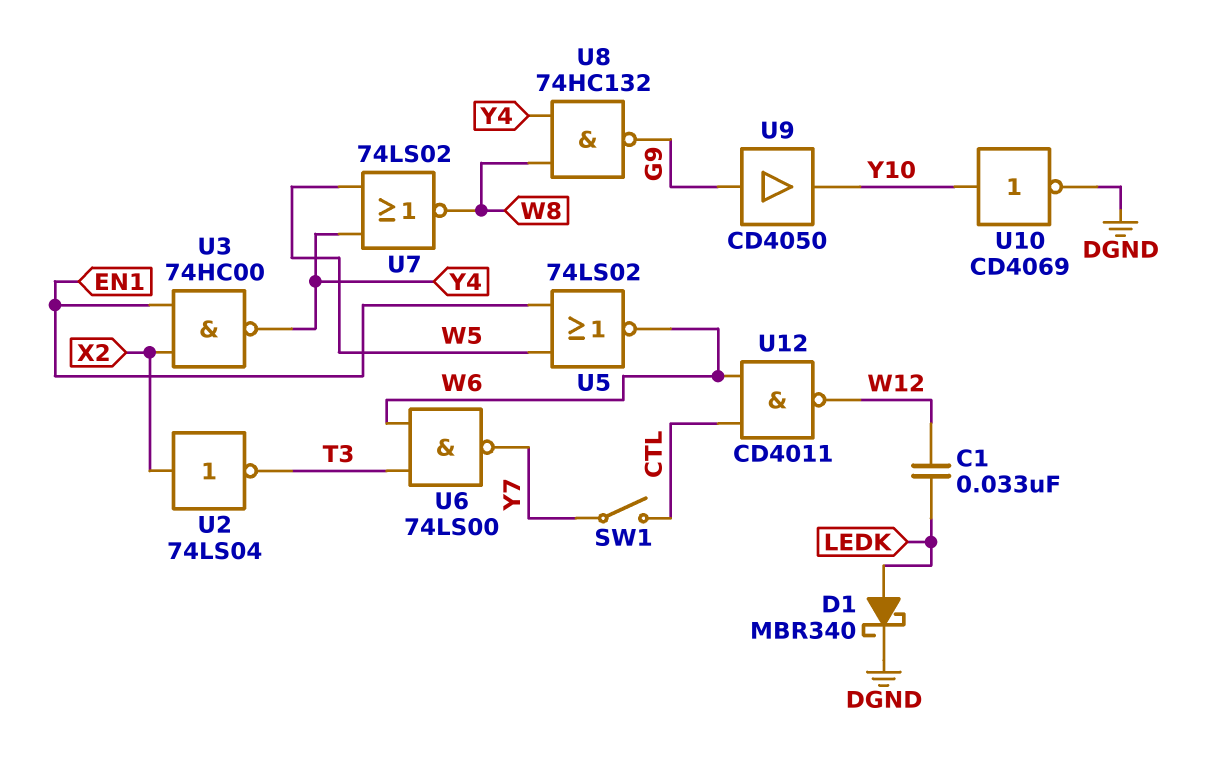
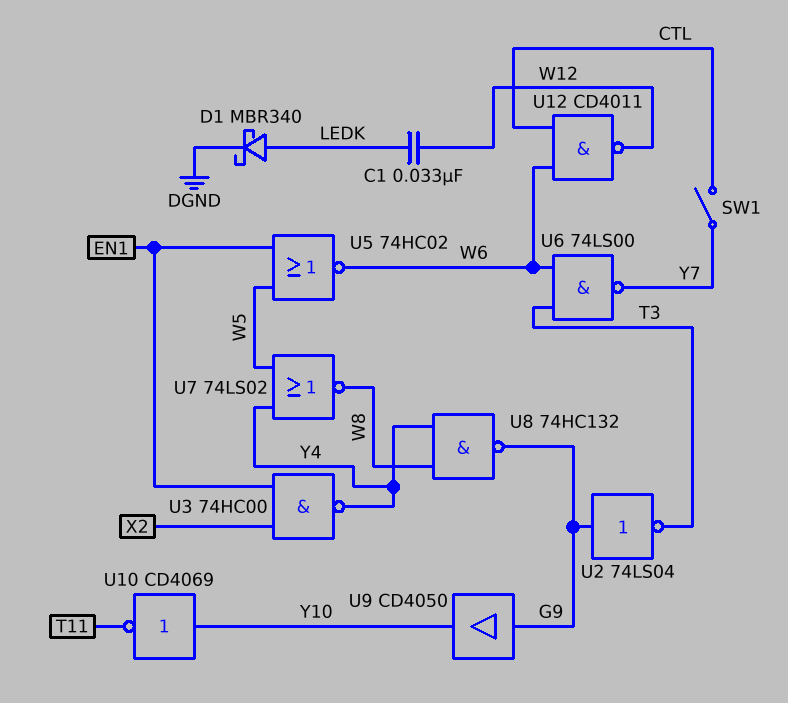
U2: NOT 74LS04 (in X2, out T3) -> NOT 74LS04 (in G9, out T3)
U5: NOR 74LS02 (in EN1, in W5, out W6) -> NOR 74HC02 (in EN1, in W5, out W6)
U10: NOT CD4069 (in Y10, out DGND) -> NOT CD4069 (in Y10, out T11)

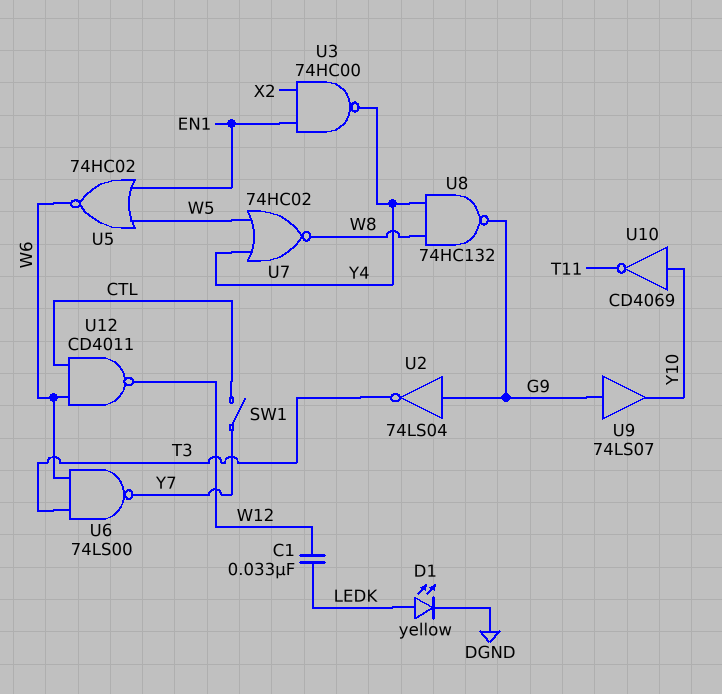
D1: schottky MBR340 (A LEDK, K DGND) -> LED yellow (A LEDK, K DGND)
U7: NOR 74LS02 (in W5, in Y4, out W8) -> NOR 74HC02 (in W5, in Y4, out W8)
U9: buffer CD4050 (in G9, out Y10) -> buffer 74LS07 (in G9, out Y10)

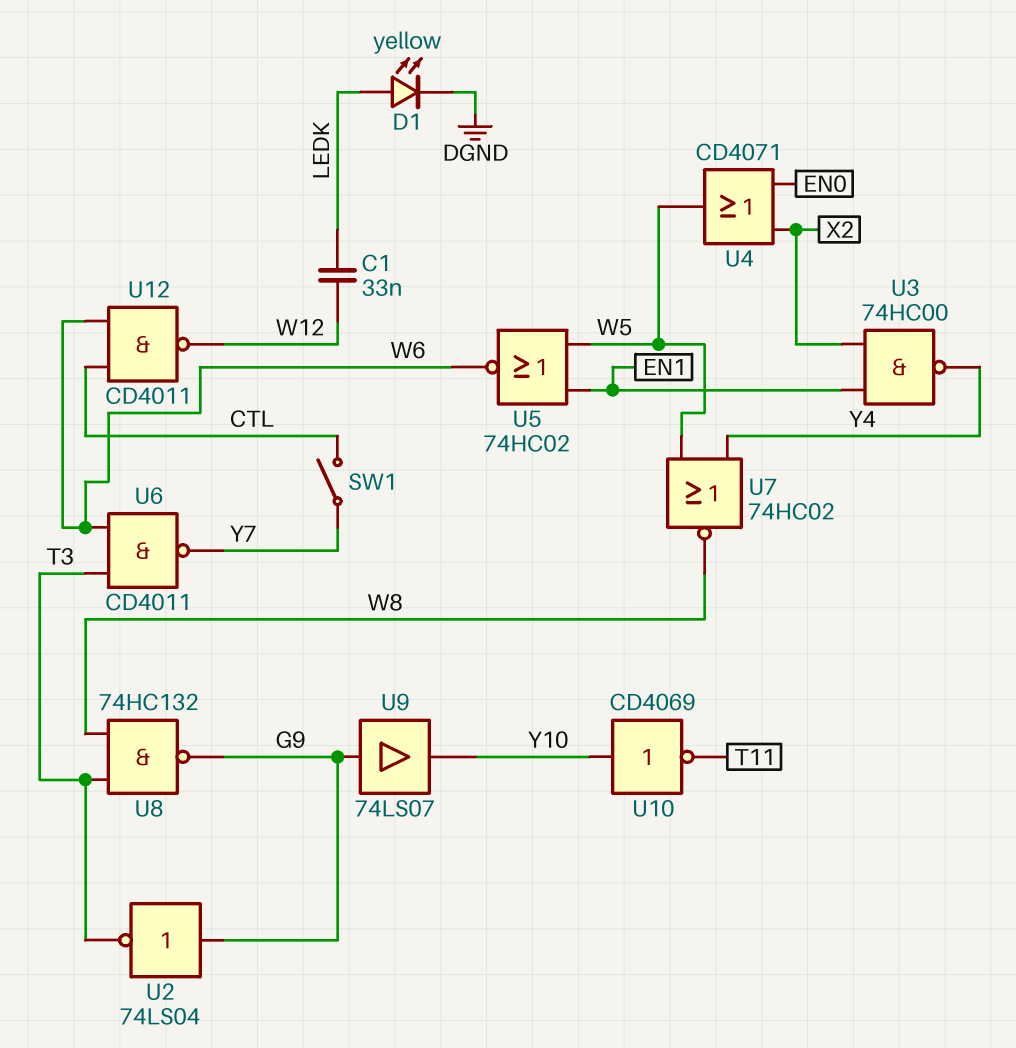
U4: none -> OR CD4071 (in EN0, in X2, out W5)
U6: NAND 74LS00 (in T3, in W6, out Y7) -> NAND CD4011 (in T3, in W6, out Y7)
U8: NAND 74HC132 (in W8, in Y4, out G9) -> NAND 74HC132 (in T3, in W8, out G9)

